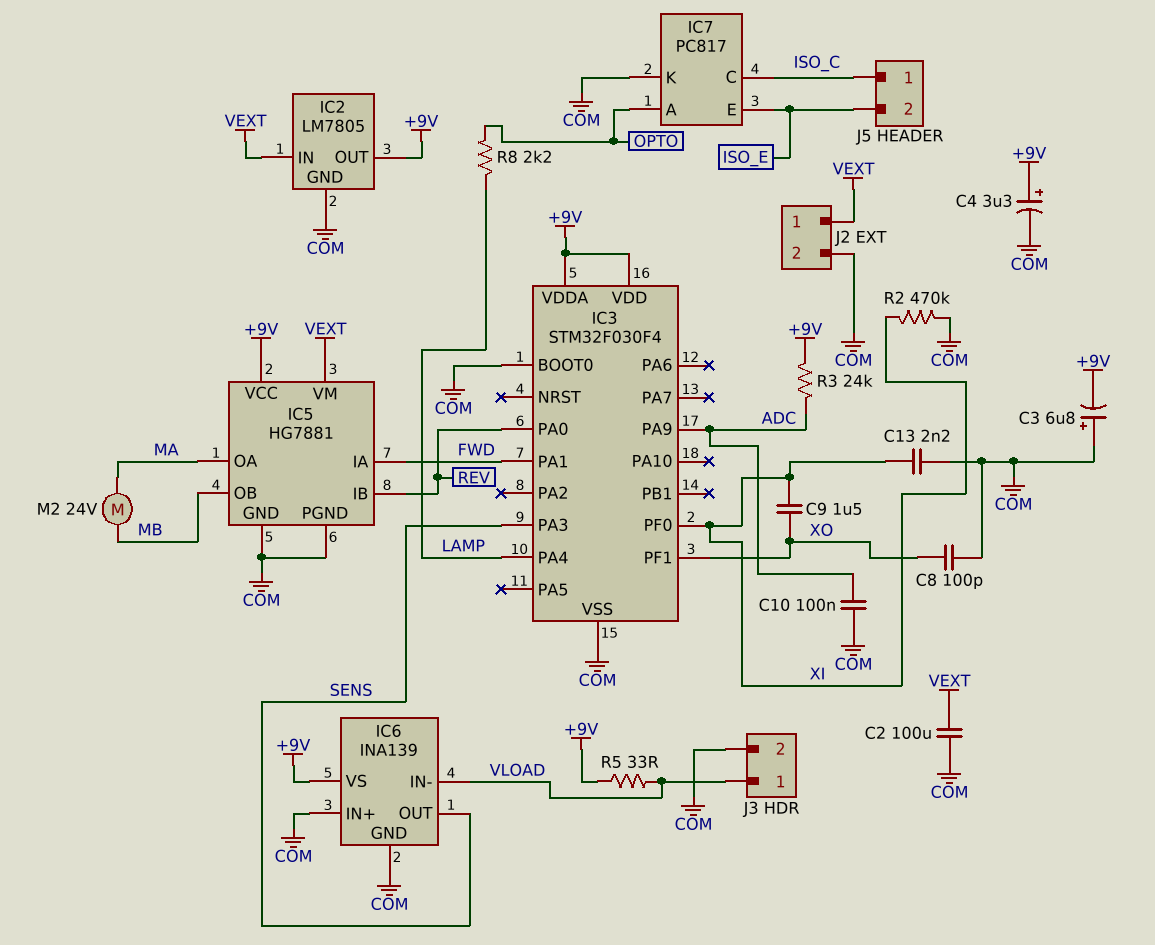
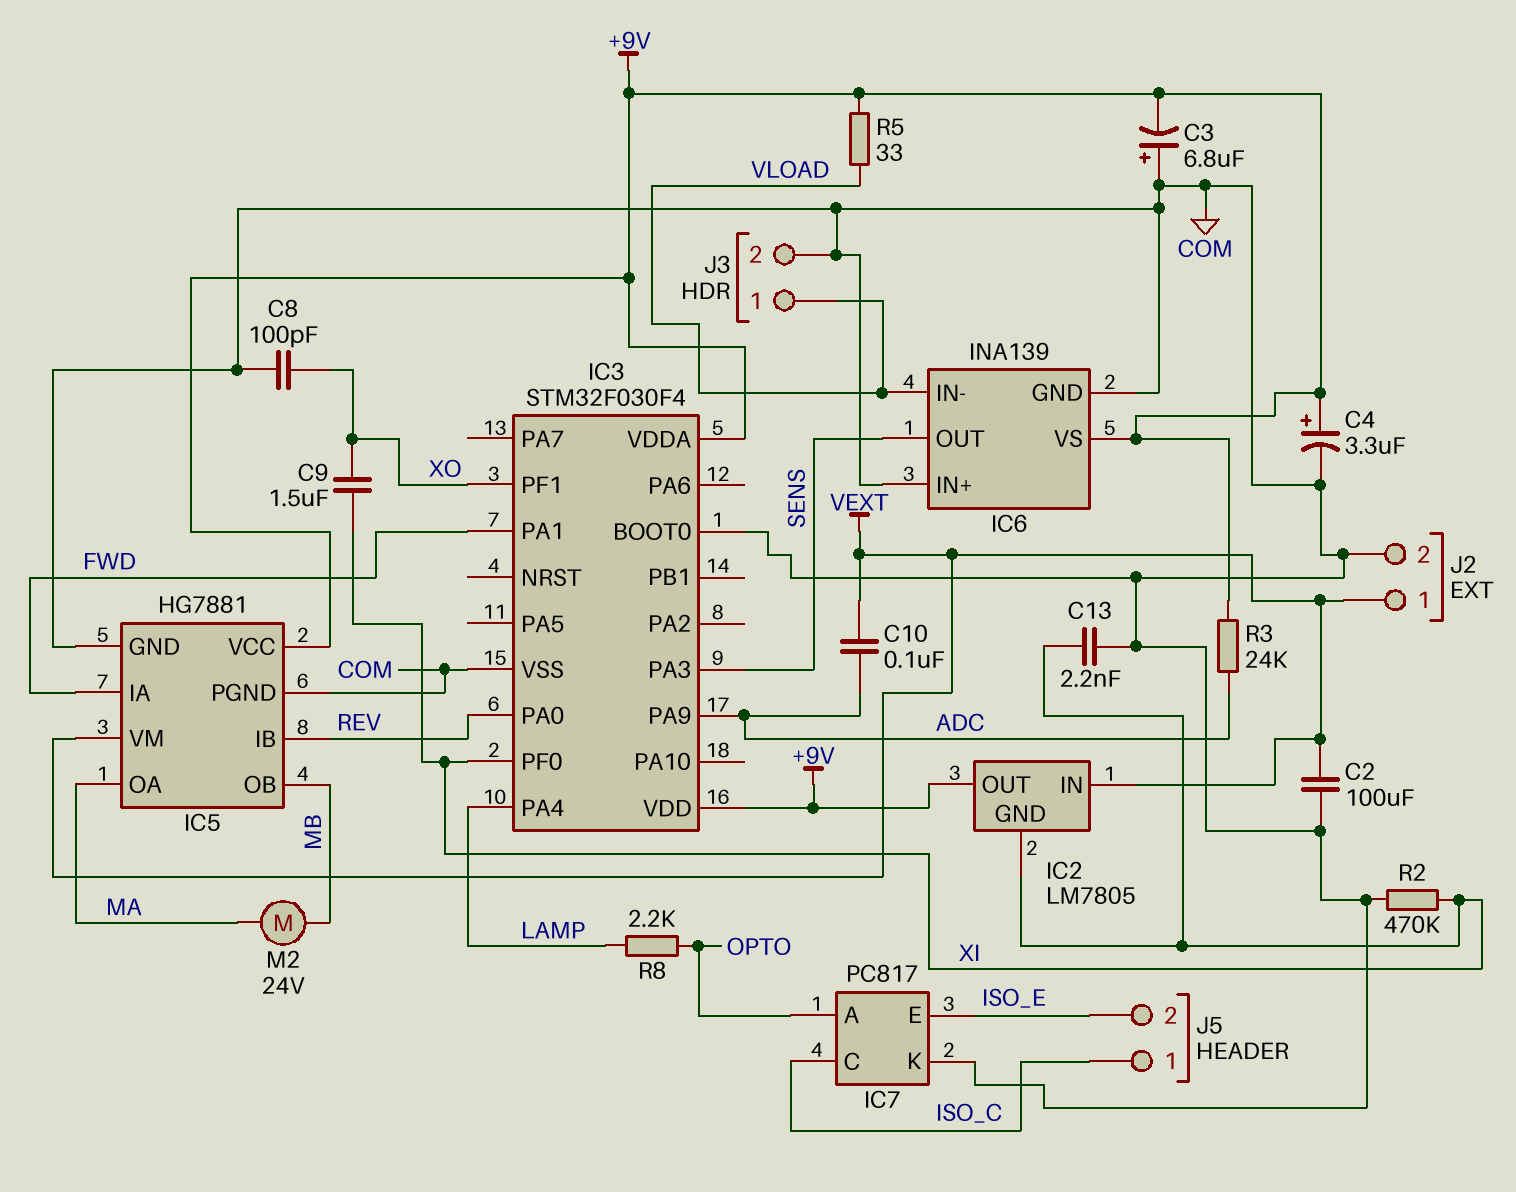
C10: 100nF (ADC, COM) -> 100nF (ADC, VEXT)
IC2 pin GND: COM -> XI

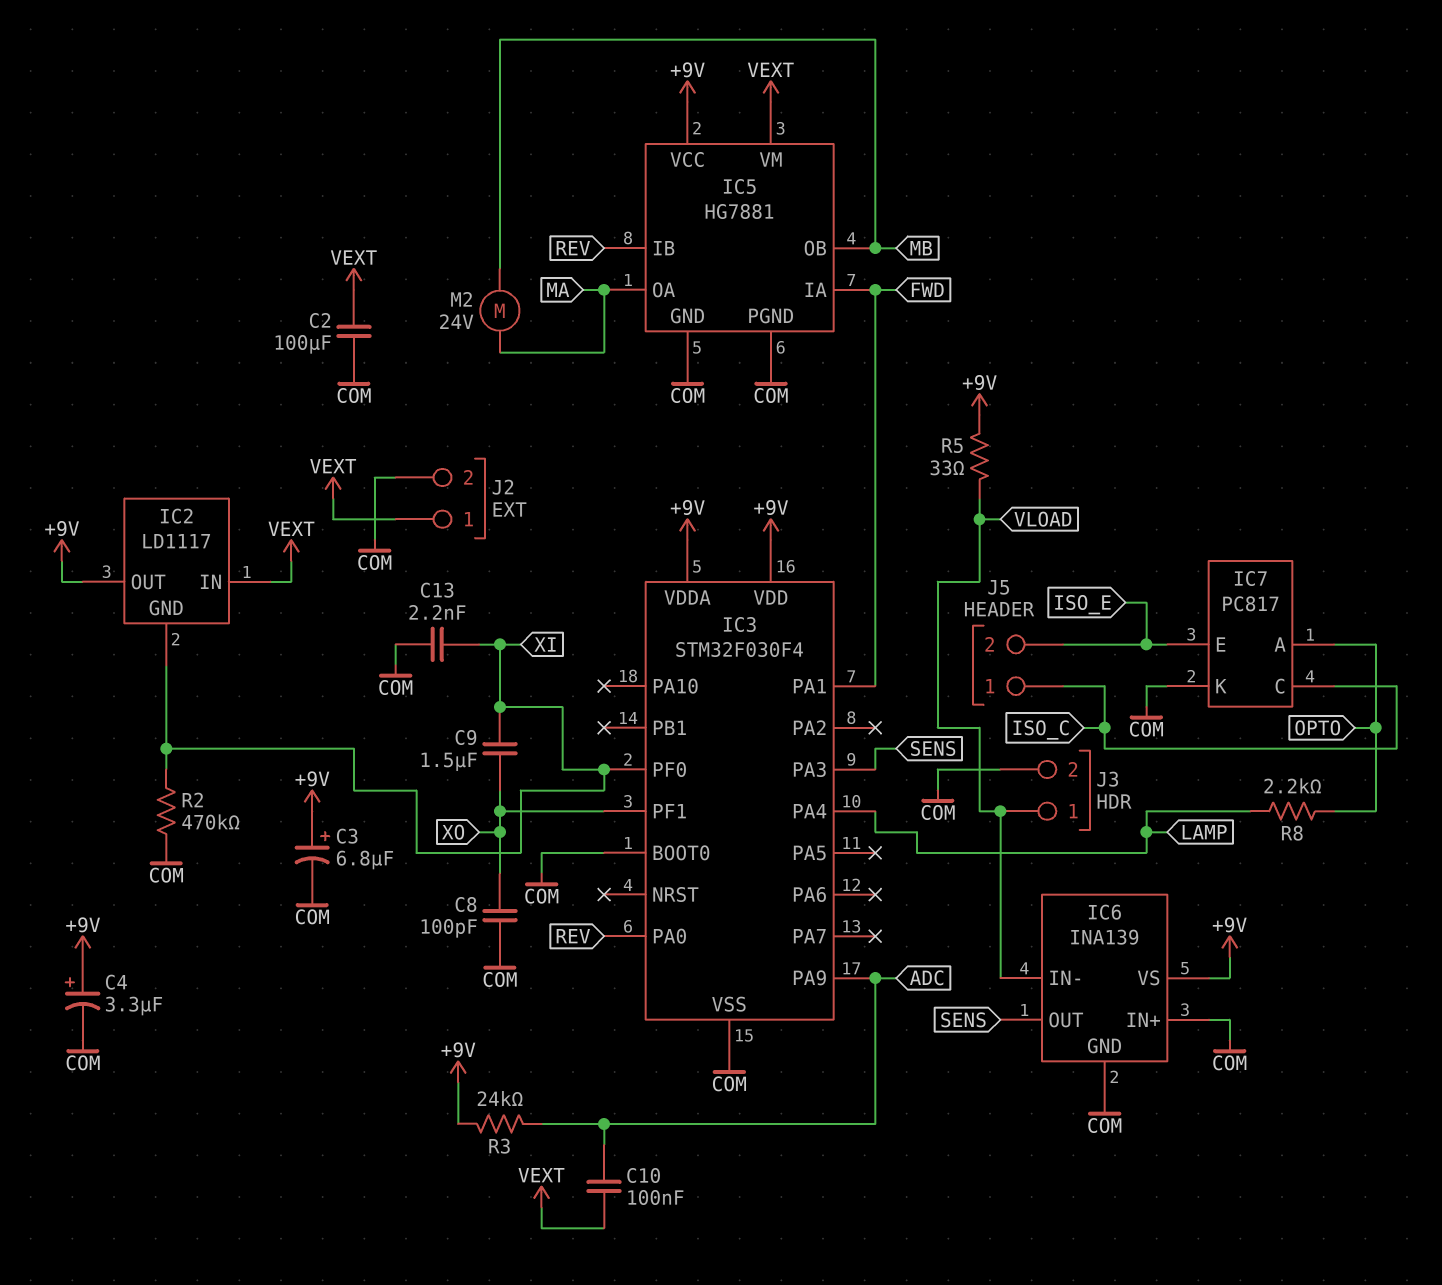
C3: 6.8uF (plus COM, minus +9V) -> 6.8uF (plus +9V, minus COM)
IC2: LM7805 -> LD1117

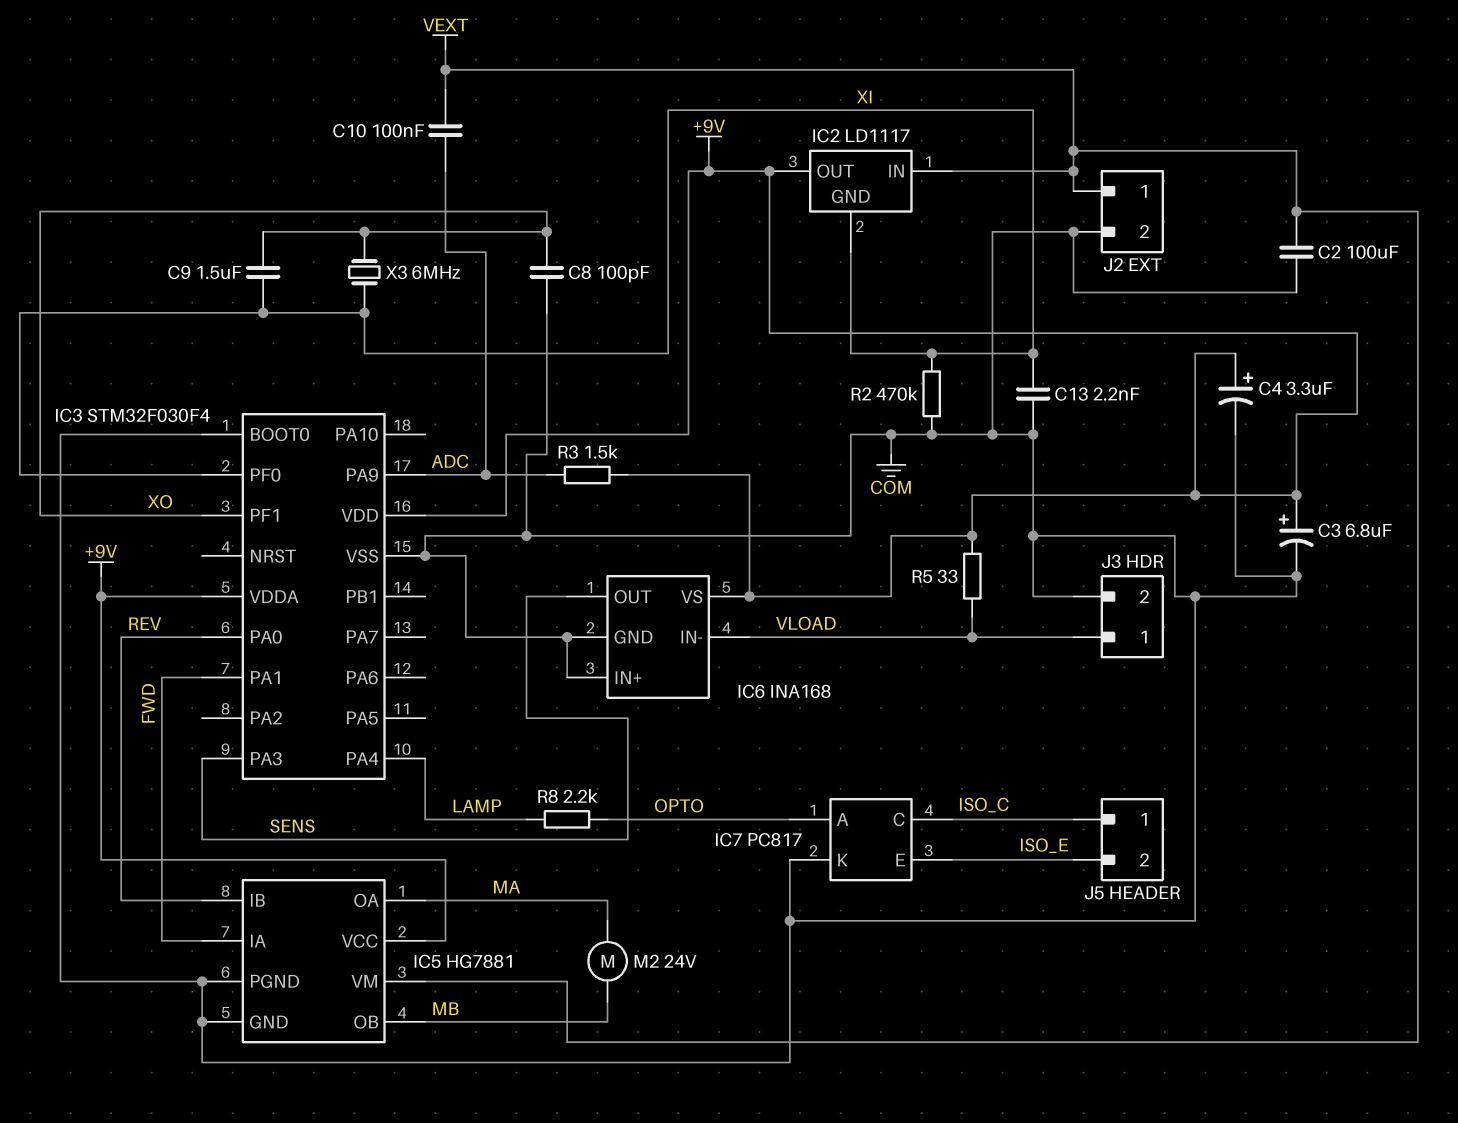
IC6: INA139 -> INA168
R3: 24k (+9V, ADC) -> 1.5k (+9V, ADC)
X3: none -> 6MHz (XI, XO)

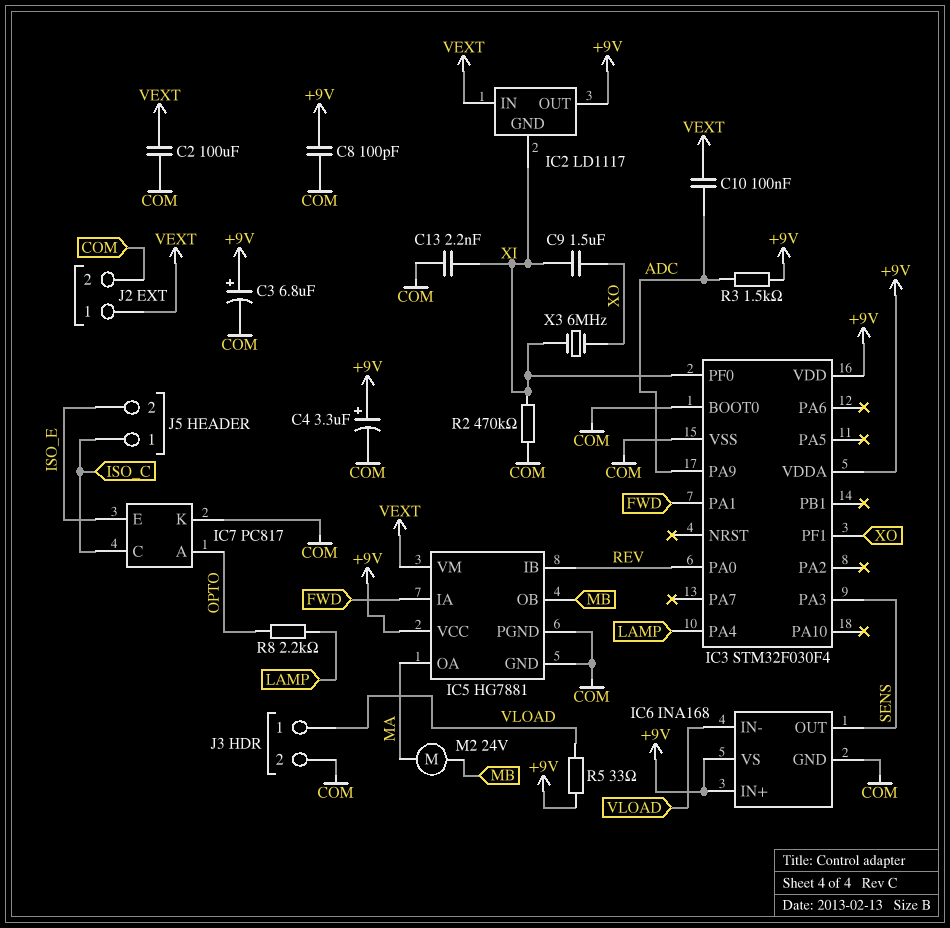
C8: 100pF (COM, XO) -> 100pF (+9V, COM)
IC6 pin IN+: COM -> +9V

